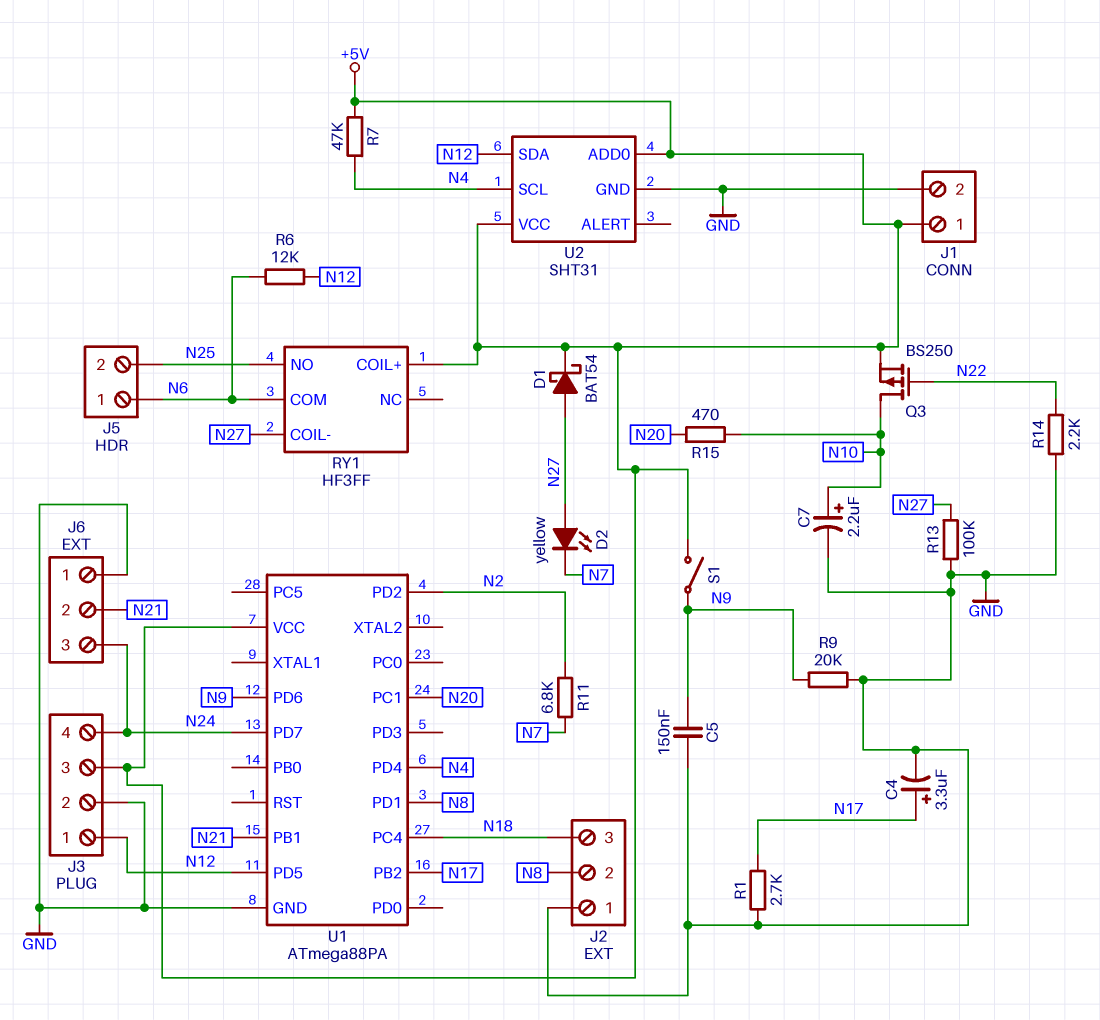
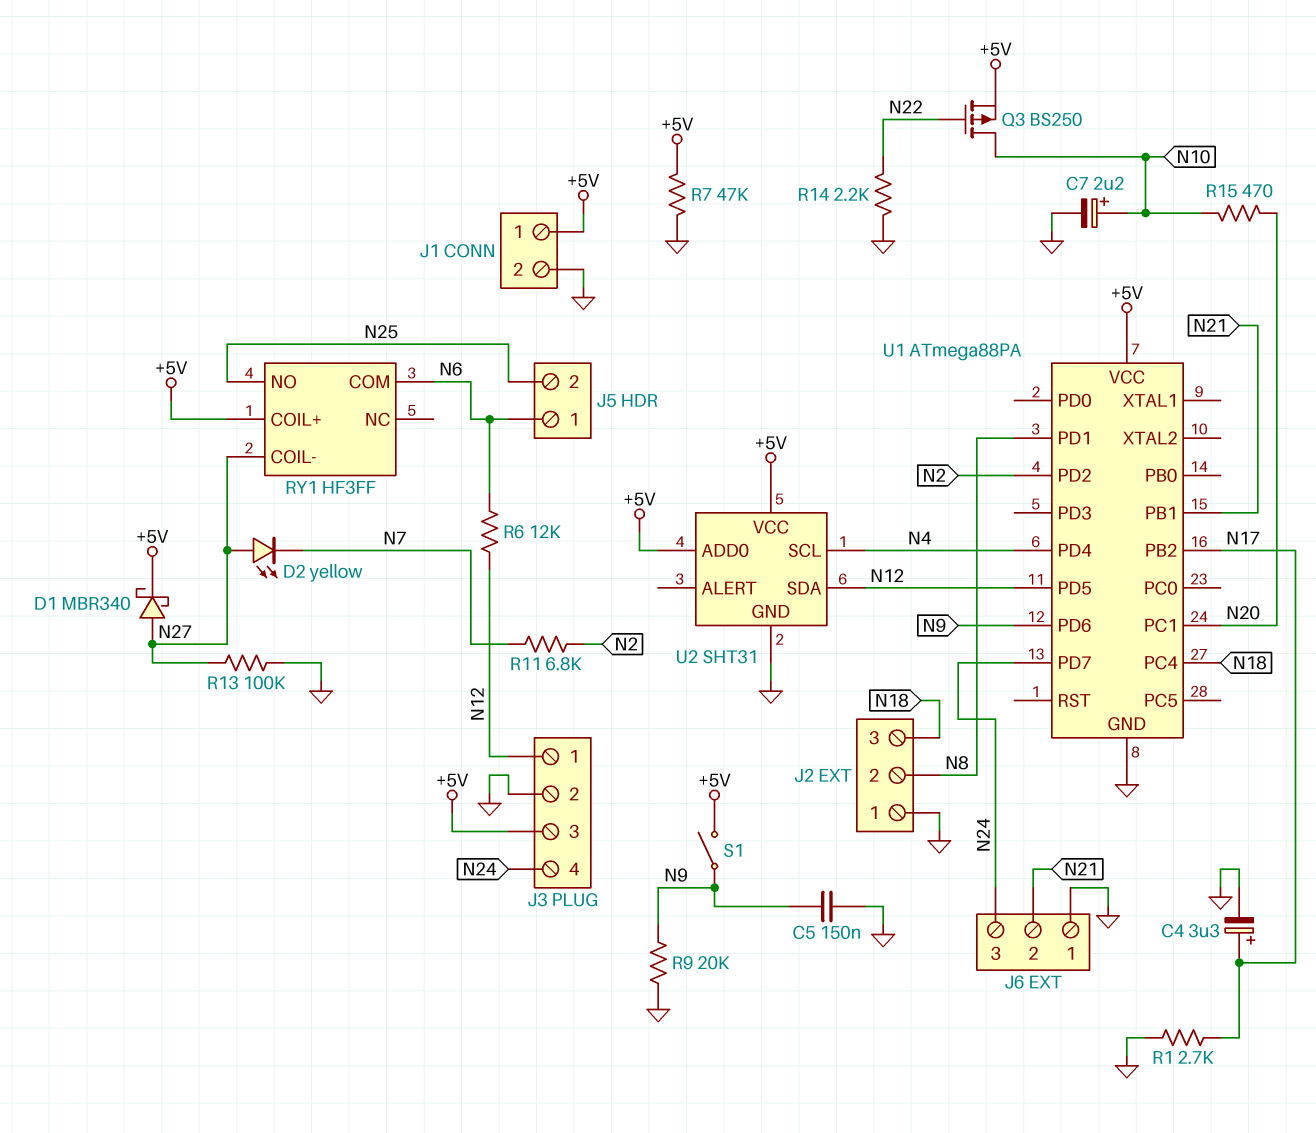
D1: schottky BAT54 (A N27, K +5V) -> schottky MBR340 (A N27, K +5V)
R7: 47k (+5V, N4) -> 47k (+5V, GND)

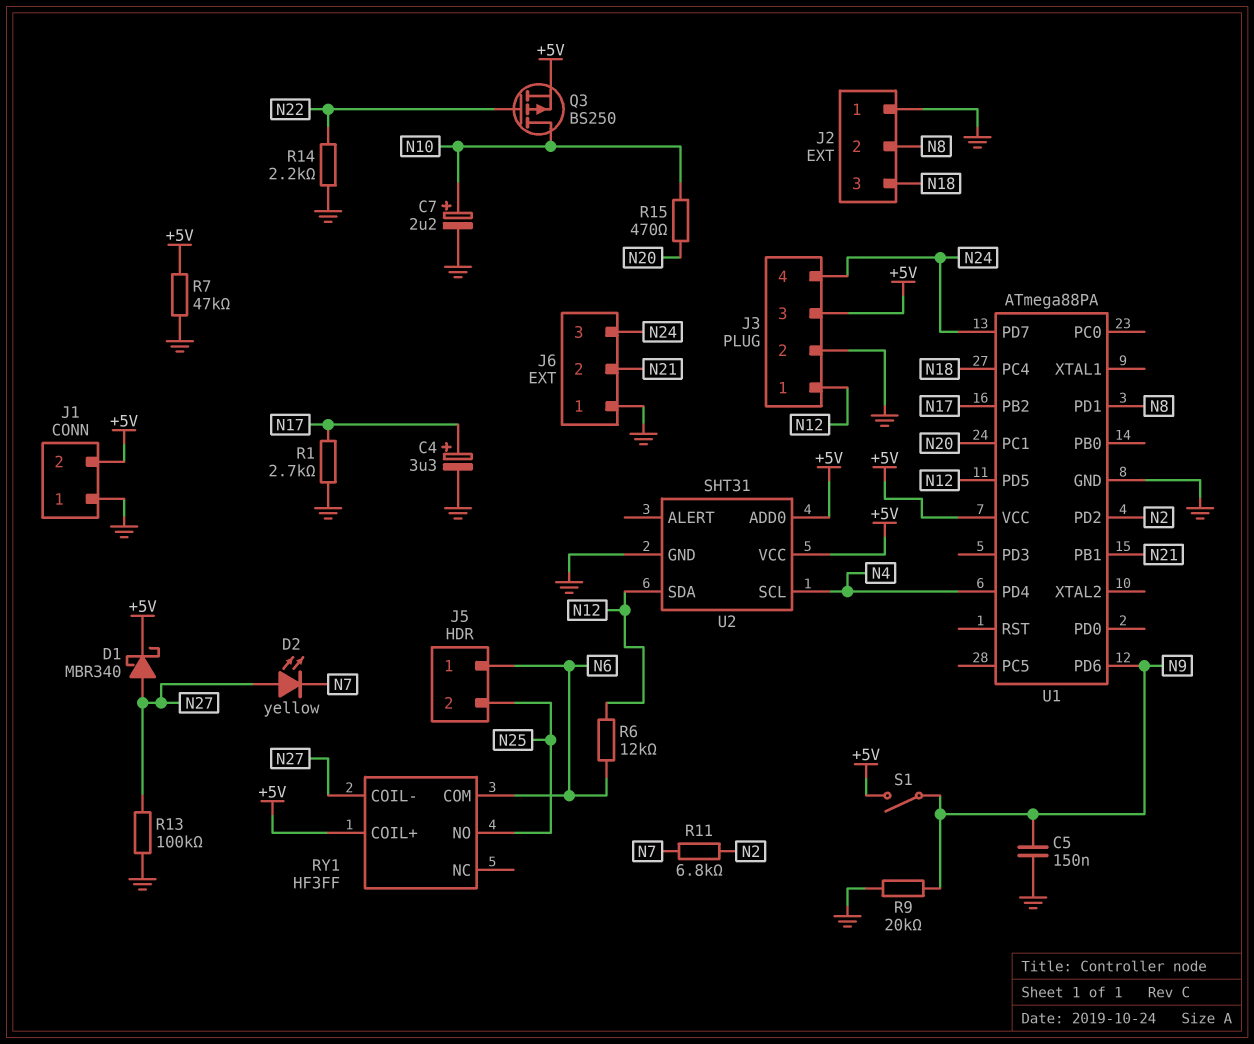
J1 pin 1: +5V -> GND
J1 pin 2: GND -> +5V

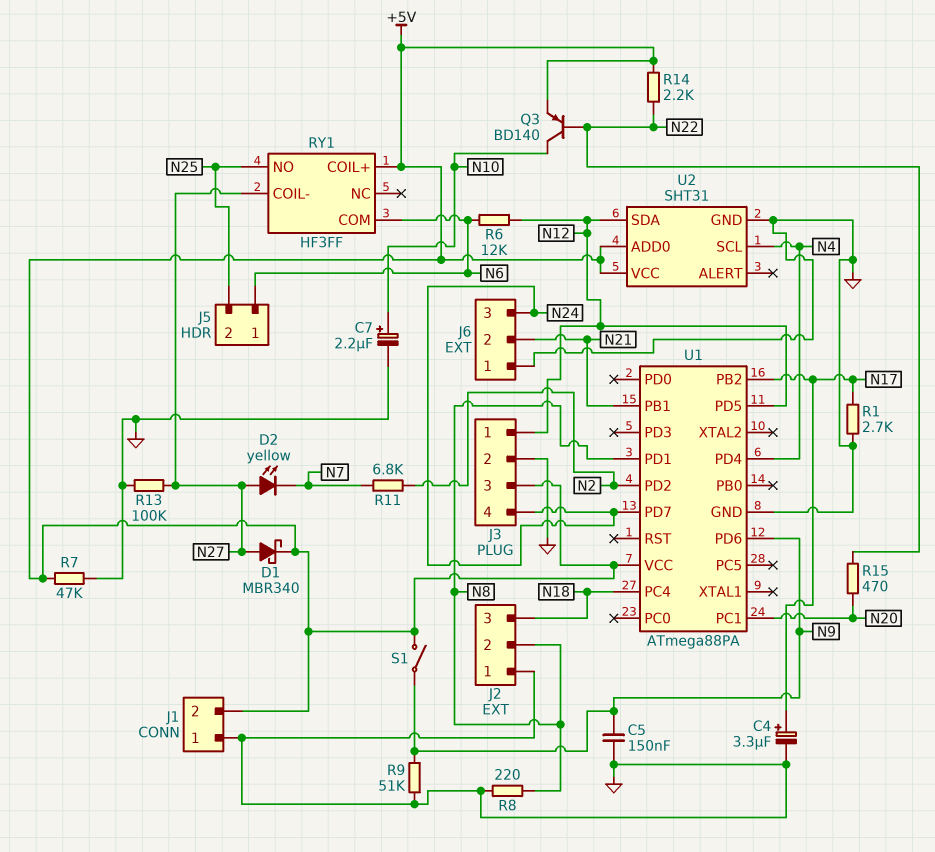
Q3: PMOS BS250 (G N22, D N10, S +5V) -> PNP BD140 (B N22, C N10, E +5V)
R8: none -> 220 (GND, N8)
R9: 20k (GND, N9) -> 51k (GND, N9)
R14: 2.2k (GND, N22) -> 2.2k (+5V, N22)
R15: 470 (N10, N20) -> 470 (N20, N22)

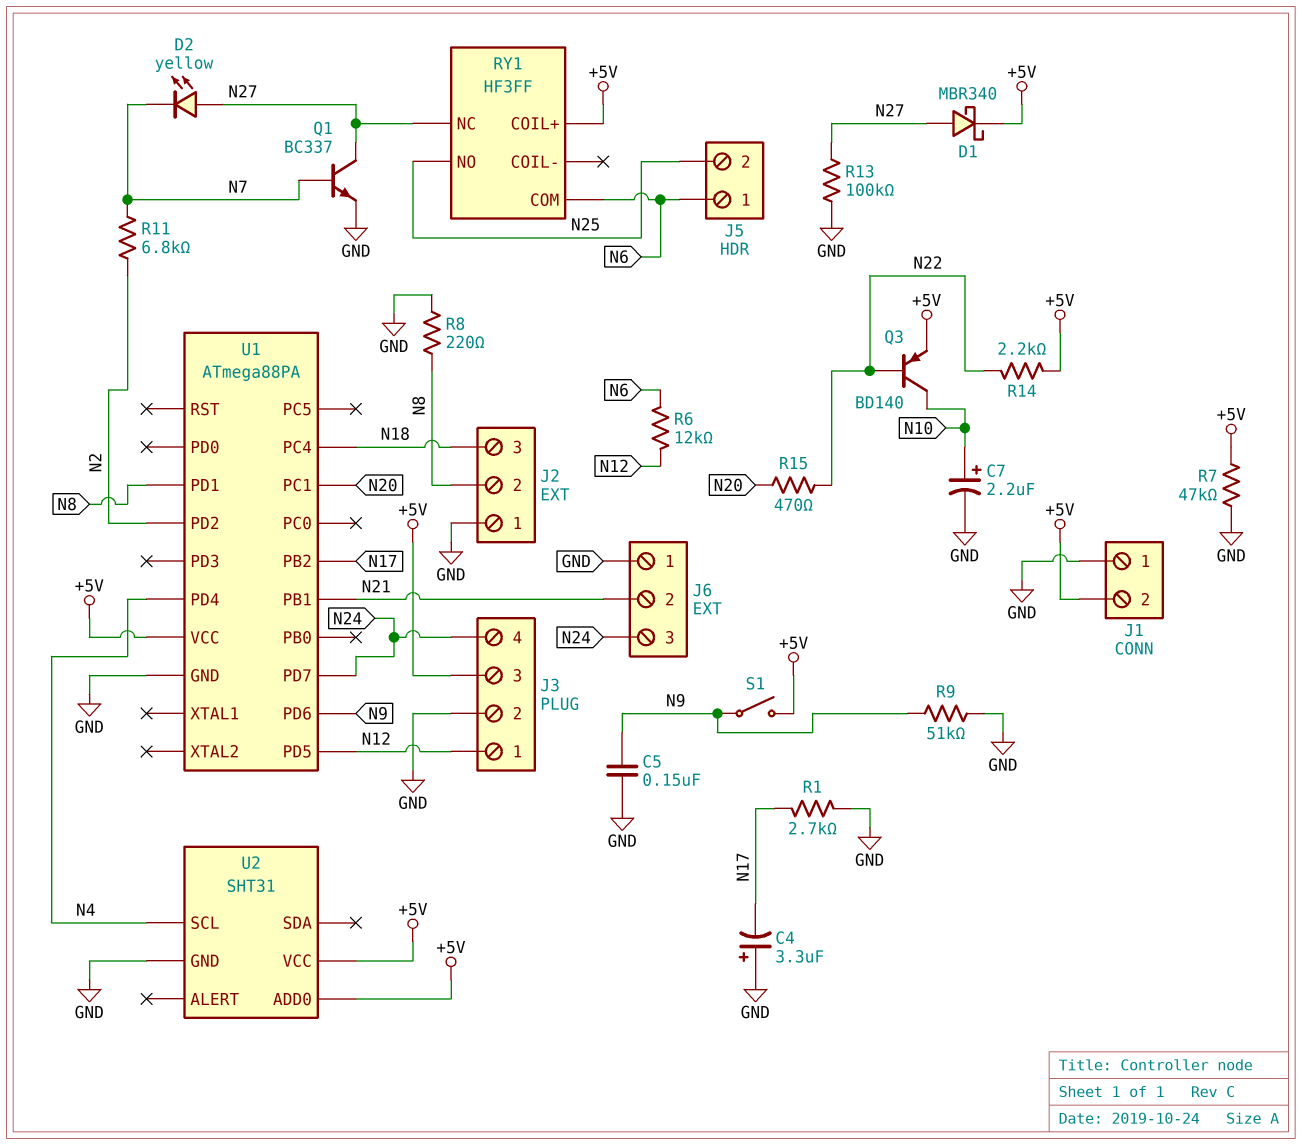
C4: 3.3uF (plus N17, minus GND) -> 3.3uF (plus GND, minus N17)
Q1: none -> NPN BC337 (B N7, C N27, E GND)
RY1 pin COIL-: N27 -> none
RY1 pin NC: none -> N27
U2 pin SDA: N12 -> none

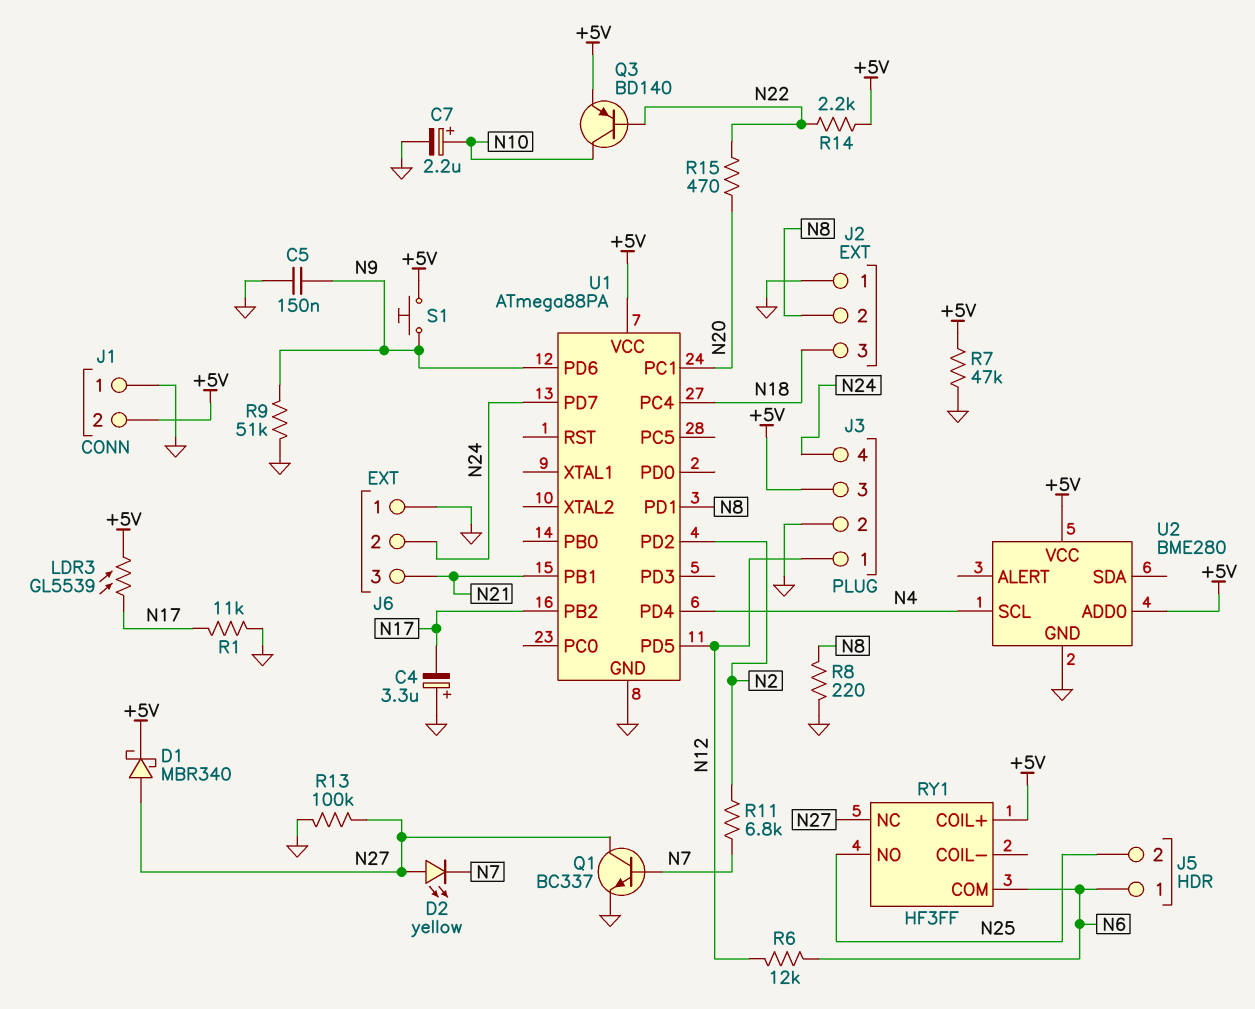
J6 pin 2: N21 -> N24
J6 pin 3: N24 -> N21
LDR3: none -> GL5539 (+5V, N17)
R1: 2.7k (GND, N17) -> 11k (GND, N17)
S1: switch (+5V, N9) -> button (+5V, N9)
U2: SHT31 -> BME280

